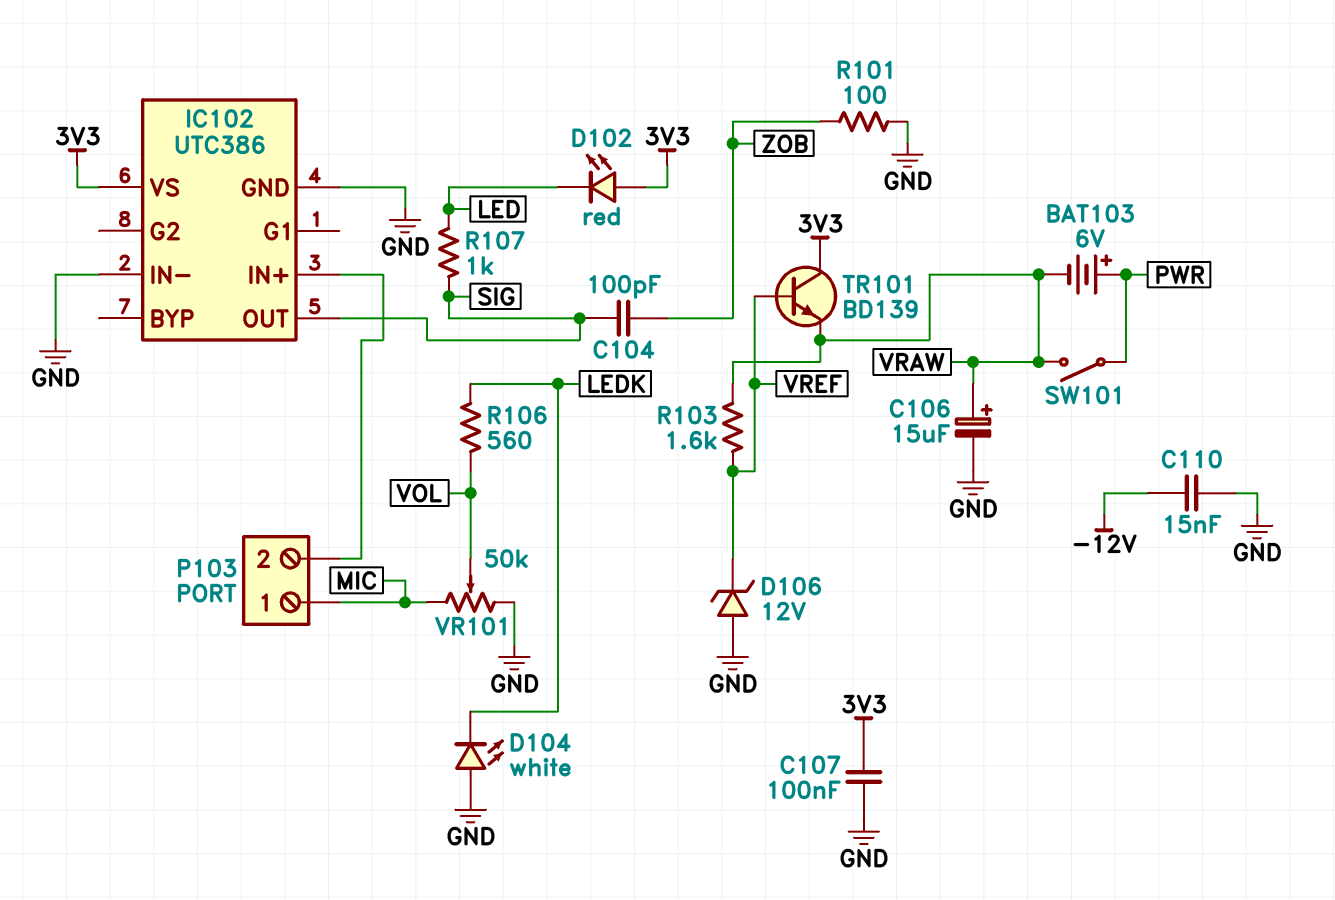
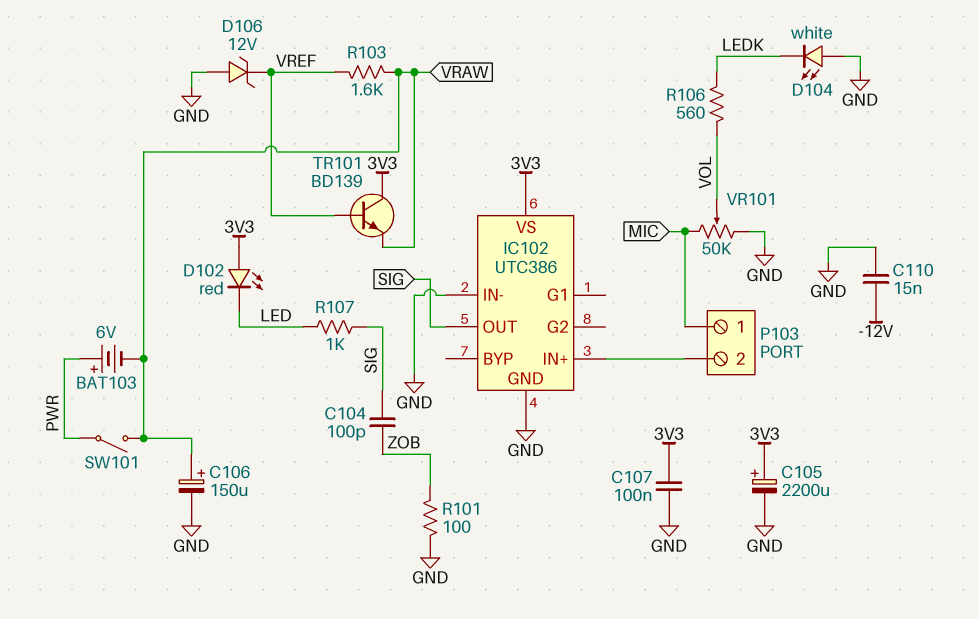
C105: none -> 2200uF (plus 3V3, minus GND)
C106: 15uF (plus VRAW, minus GND) -> 150uF (plus VRAW, minus GND)

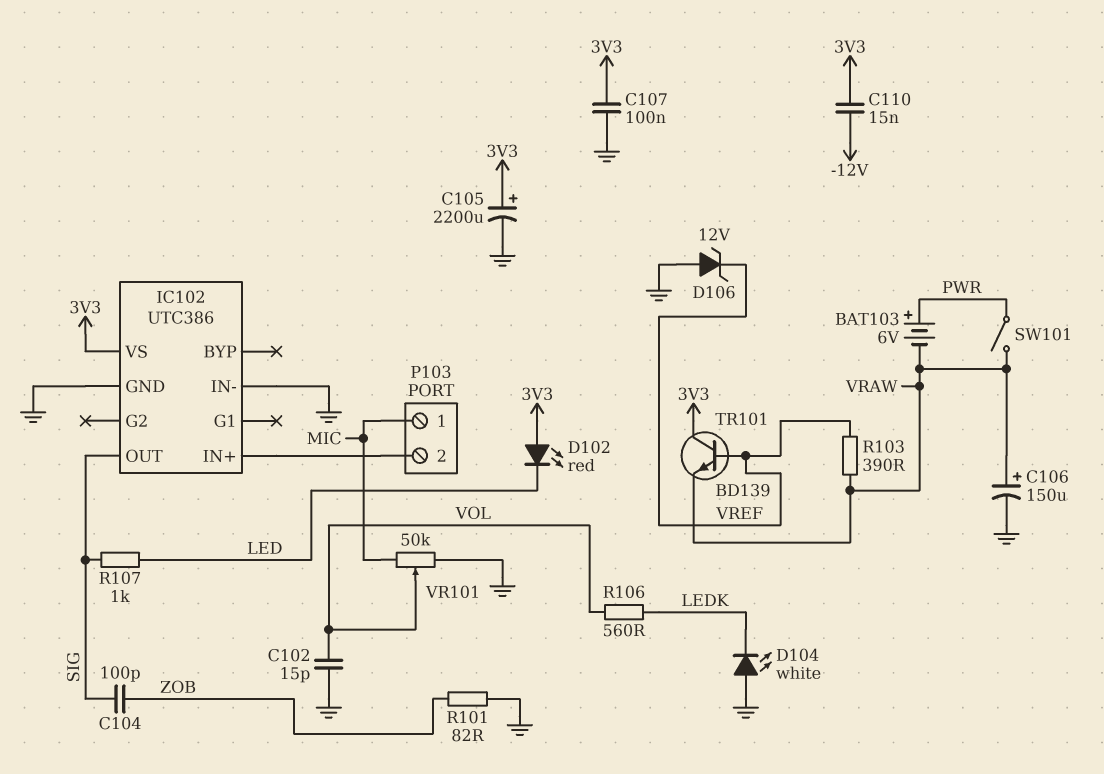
C102: none -> 15pF (GND, VOL)
C110: 15nF (-12V, GND) -> 15nF (-12V, 3V3)
R101: 100 (GND, ZOB) -> 82 (GND, ZOB)
R103: 1.6k (VRAW, VREF) -> 390 (VRAW, VREF)

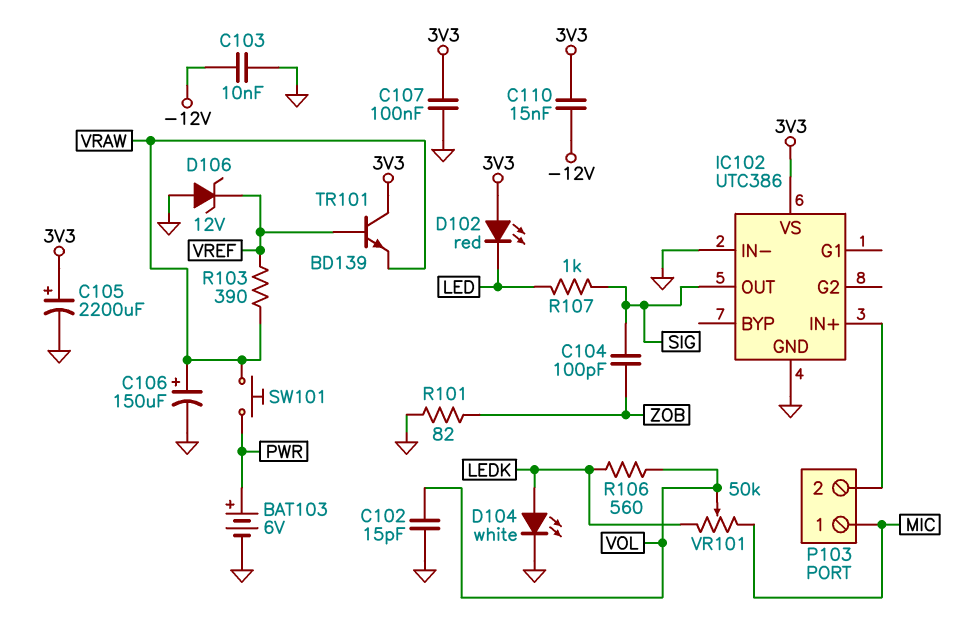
BAT103: 6V (plus PWR, minus VRAW) -> 6V (plus PWR, minus GND)
C103: none -> 10nF (-12V, GND)
D104: LED white (A GND, K LEDK) -> LED white (A LEDK, K GND)
SW101: switch (PWR, VRAW) -> button (PWR, VRAW)
VR101: 50k (GND, MIC, wiper VOL) -> 50k (LEDK, MIC, wiper VOL)

